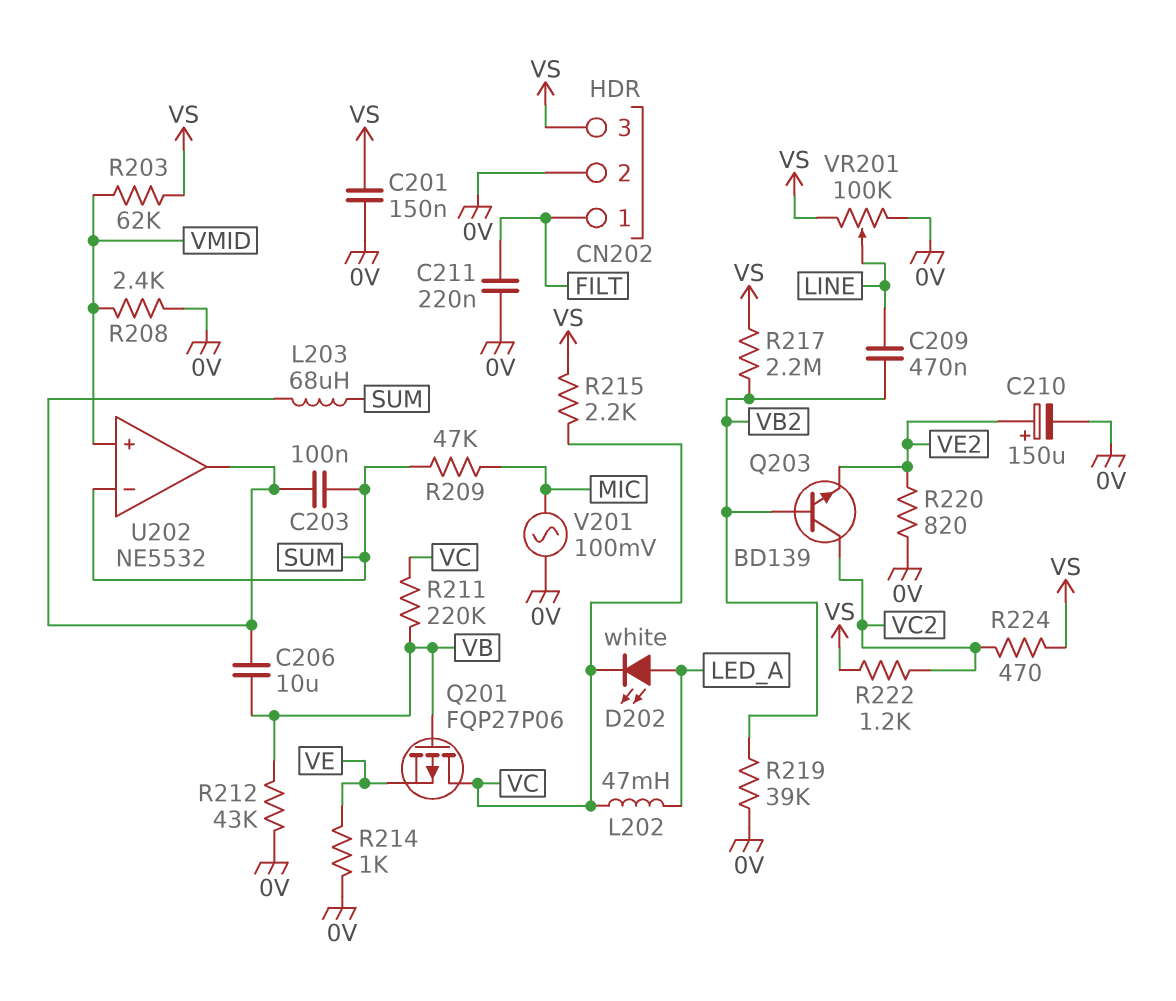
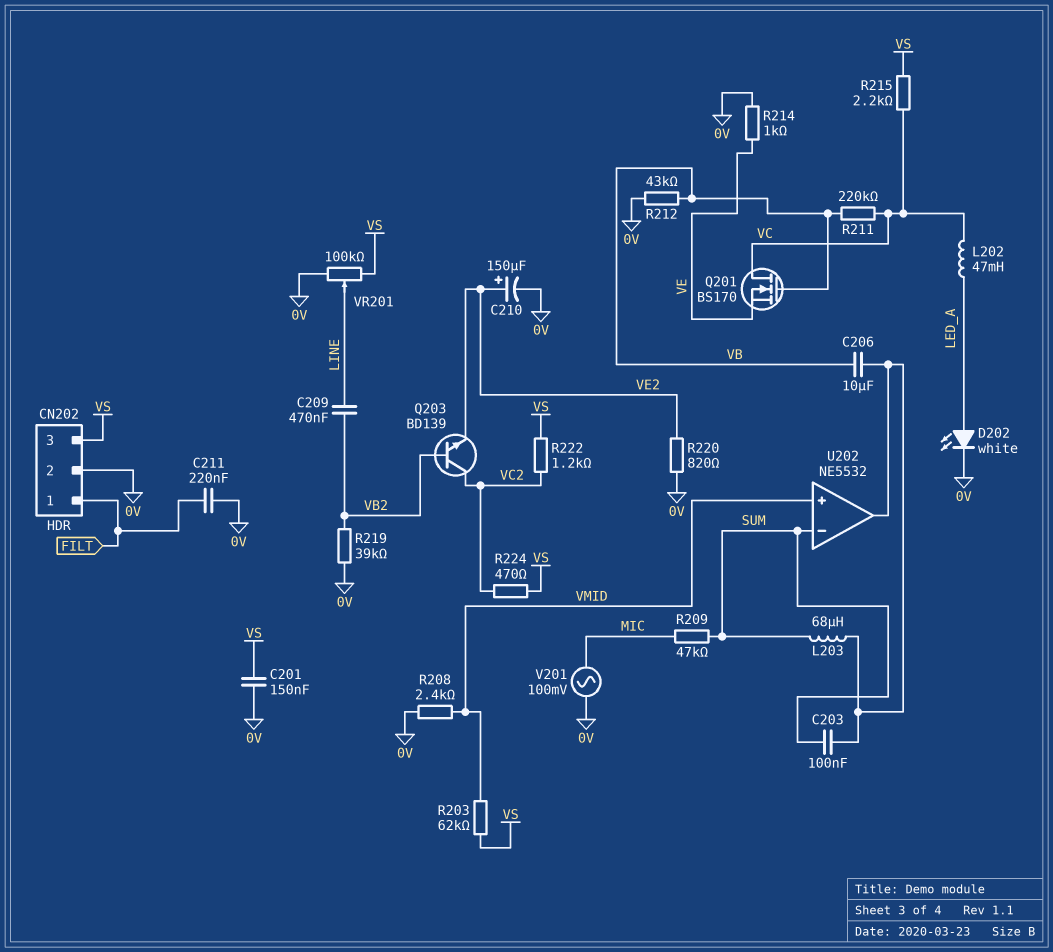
D202: LED white (A LED_A, K VC) -> LED white (A LED_A, K 0V)
Q201: PMOS FQP27P06 (G VB, D VC, S VE) -> NMOS BS170 (G VB, D VC, S VE)
R217: 2.2M (VB2, VS) -> none

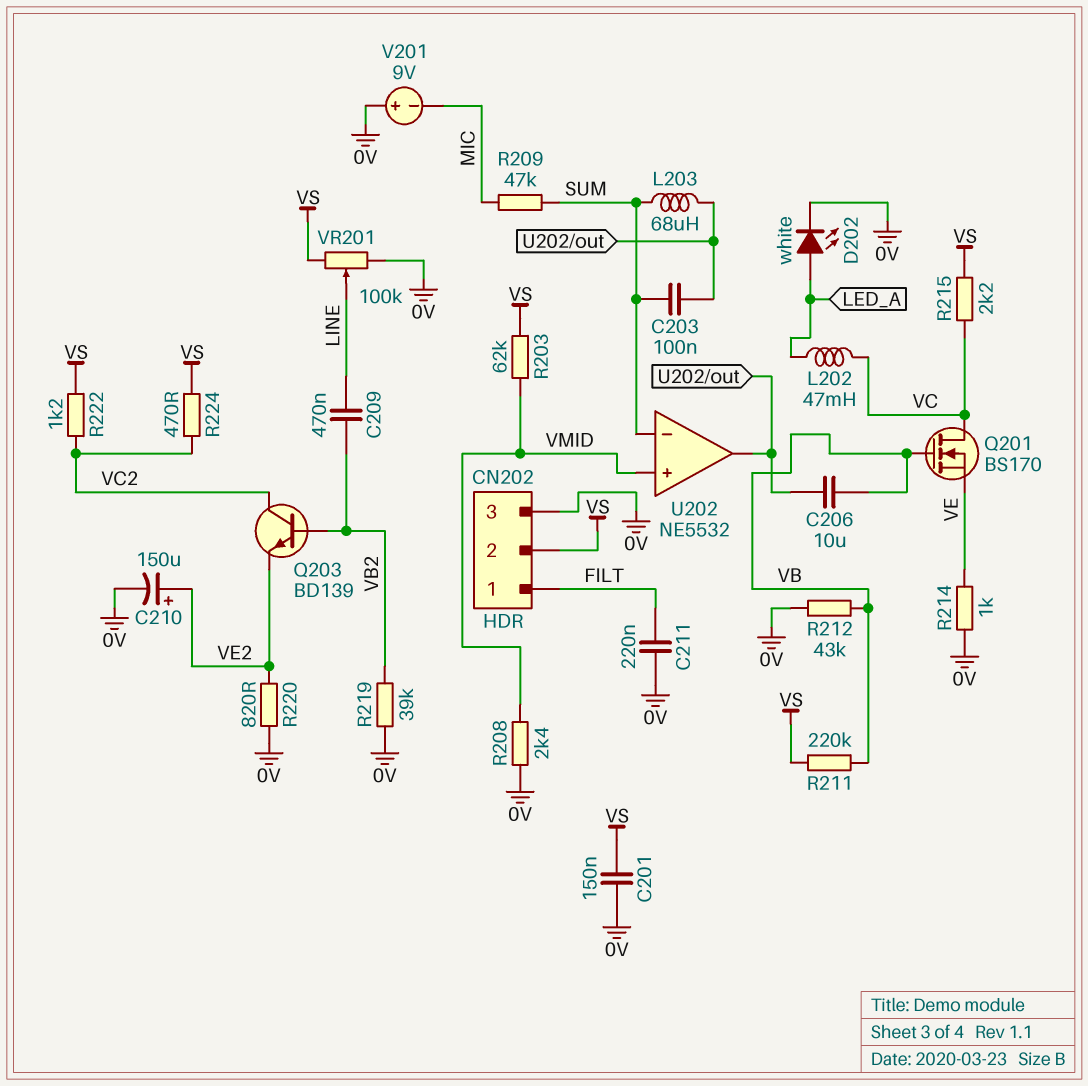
CN202 pin 2: 0V -> VS
CN202 pin 3: VS -> 0V
R211: 220k (VB, VC) -> 220k (VB, VS)
V201: AC 100mV (0V, MIC) -> 9V (plus 0V, minus MIC)

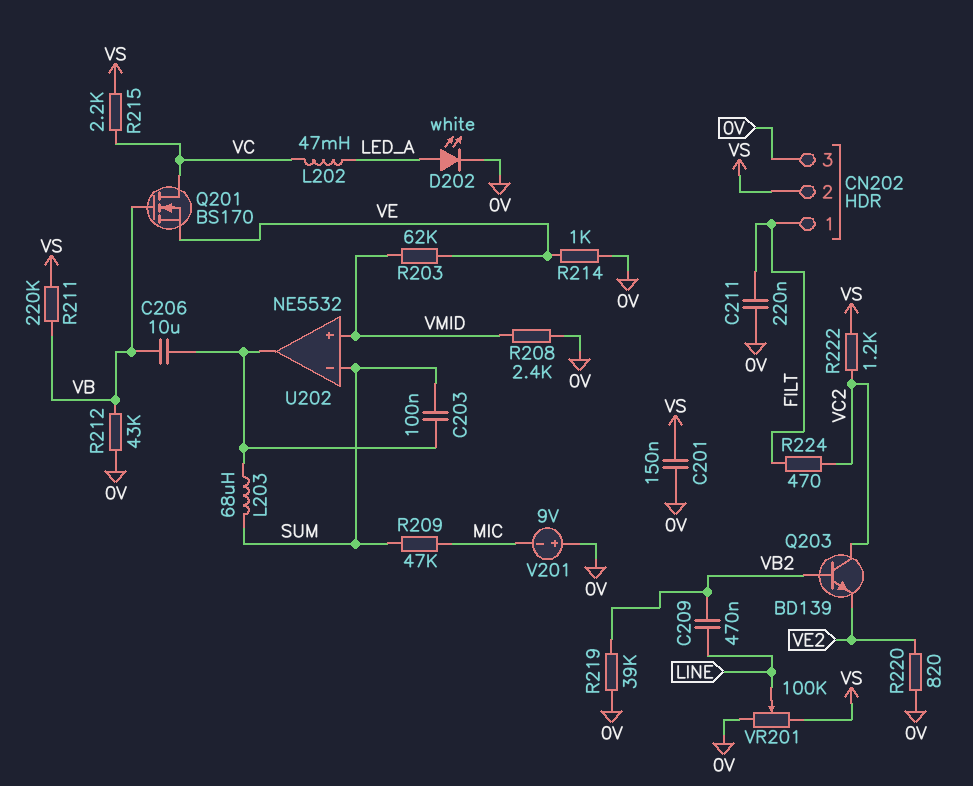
C210: 150uF (plus VE2, minus 0V) -> none
R203: 62k (VMID, VS) -> 62k (VE, VMID)
R224: 470 (VC2, VS) -> 470 (FILT, VC2)

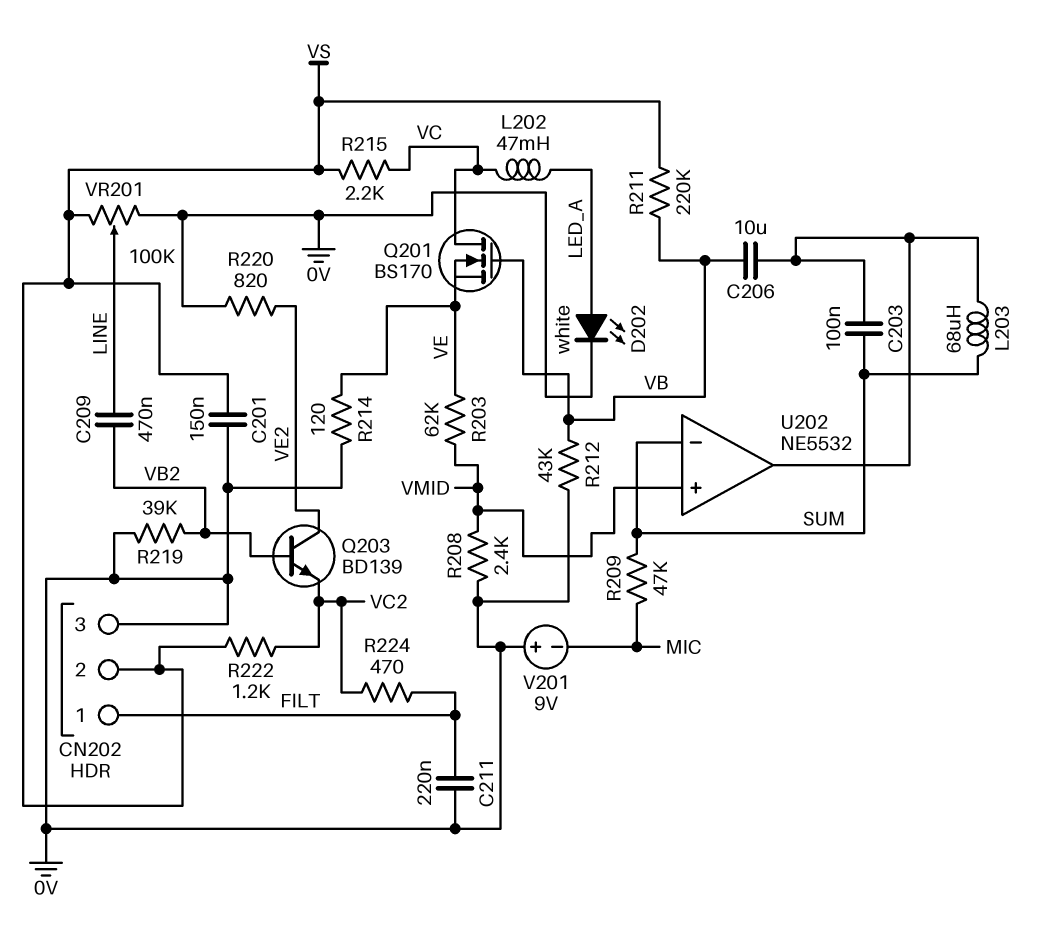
Q203: NPN BD139 (B VB2, C VC2, E VE2) -> NPN BD139 (B VB2, C VE2, E VC2)
R214: 1k (0V, VE) -> 120 (0V, VE)

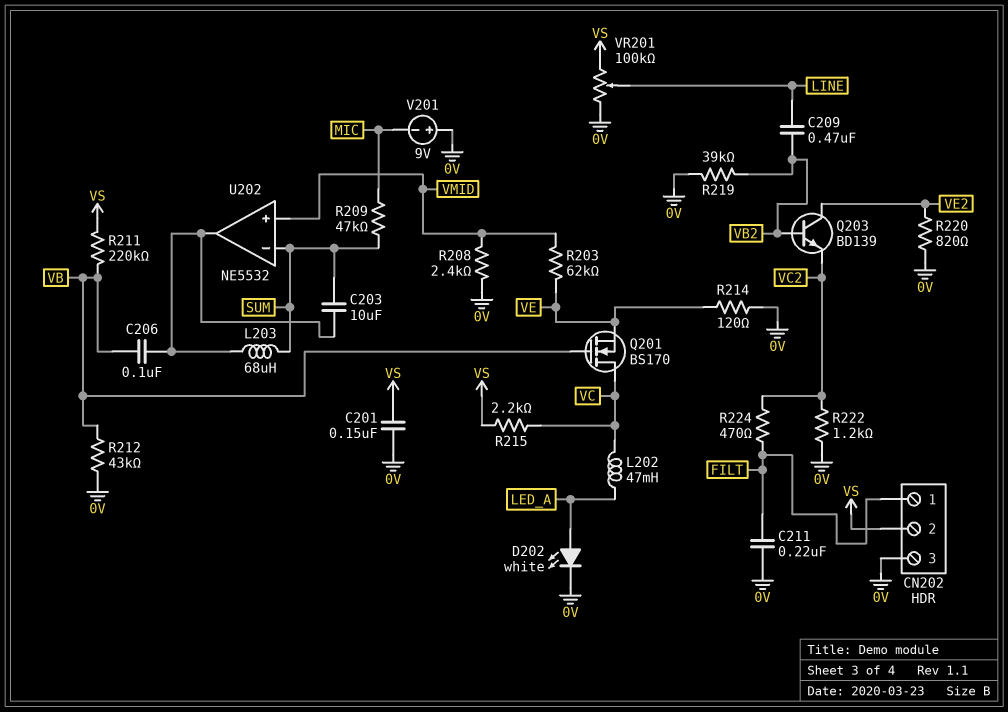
C203: 100nF (SUM, U202/out) -> 10uF (SUM, U202/out)
C206: 10uF (U202/out, VB) -> 100nF (U202/out, VB)
R222: 1.2k (VC2, VS) -> 1.2k (0V, VC2)

